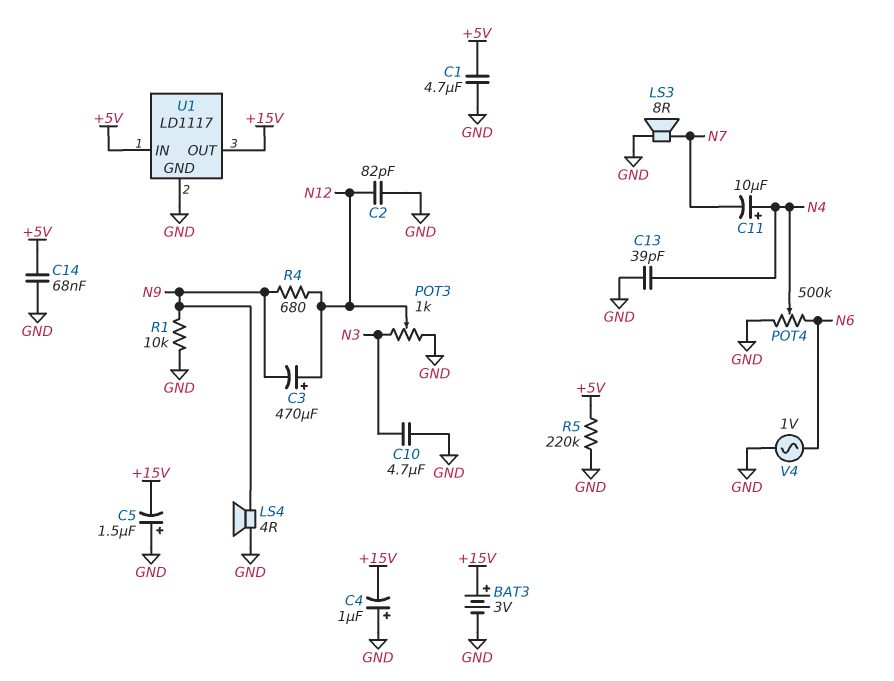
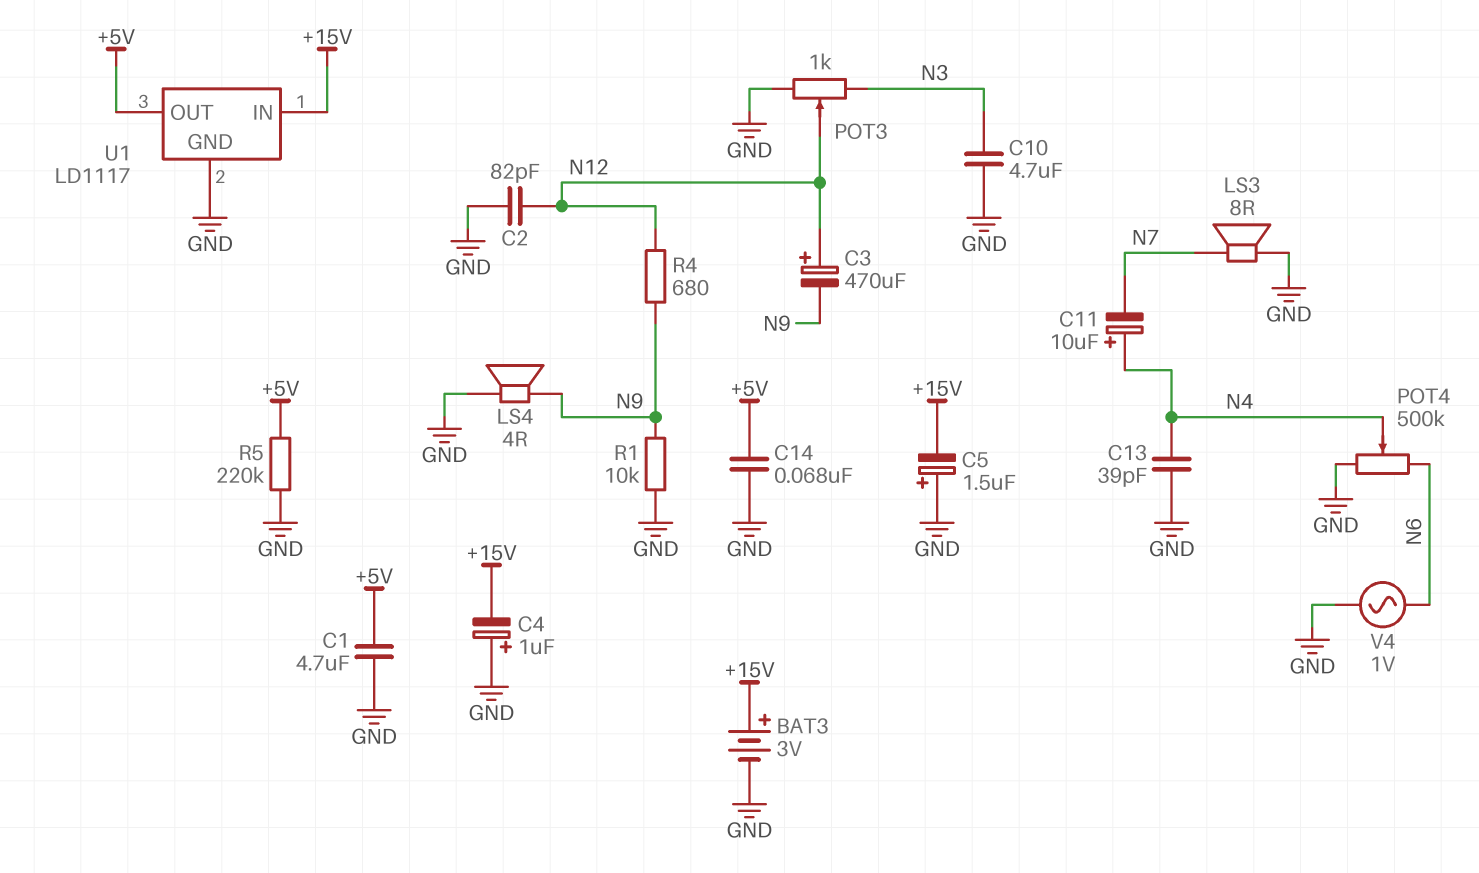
U1 pin IN: +5V -> +15V
U1 pin OUT: +15V -> +5V

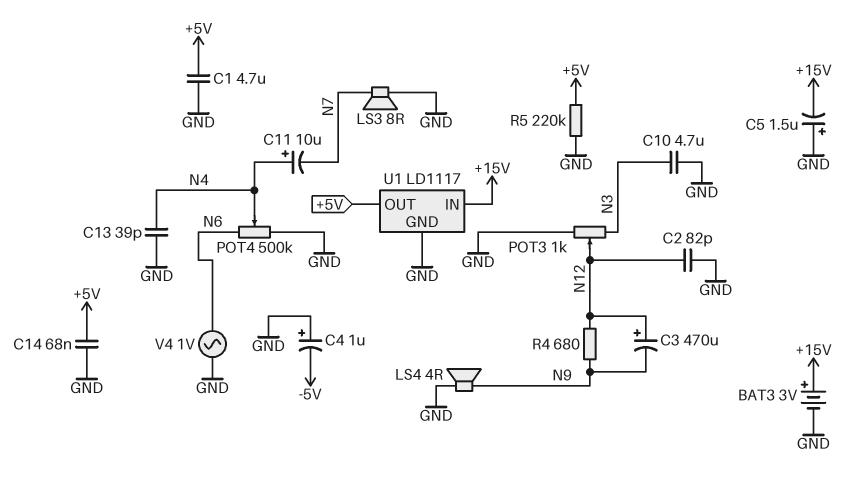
C4: 1uF (plus GND, minus +15V) -> 1uF (plus GND, minus -5V)
R1: 10k (GND, N9) -> none

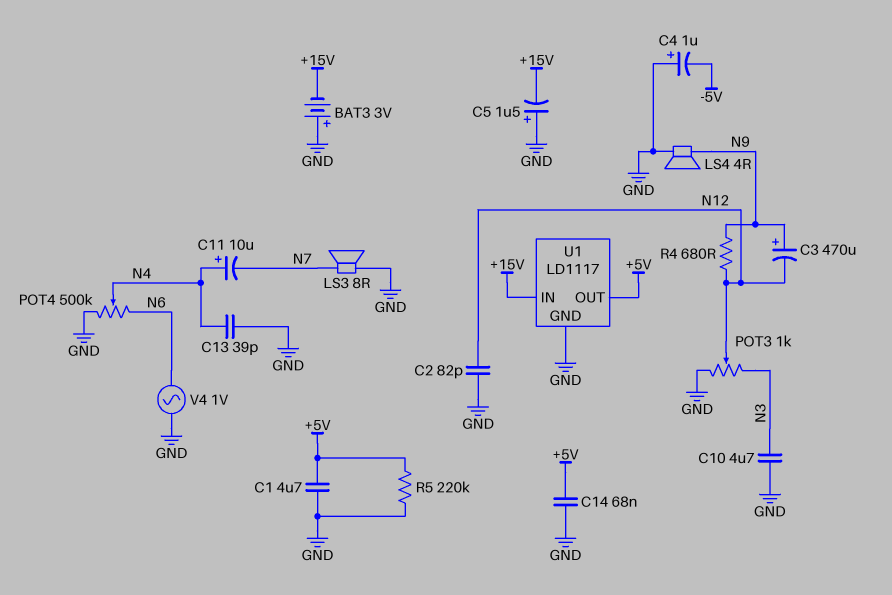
BAT3: 3V (plus +15V, minus GND) -> 3V (plus GND, minus +15V)
C3: 470uF (plus N12, minus N9) -> 470uF (plus N9, minus N12)

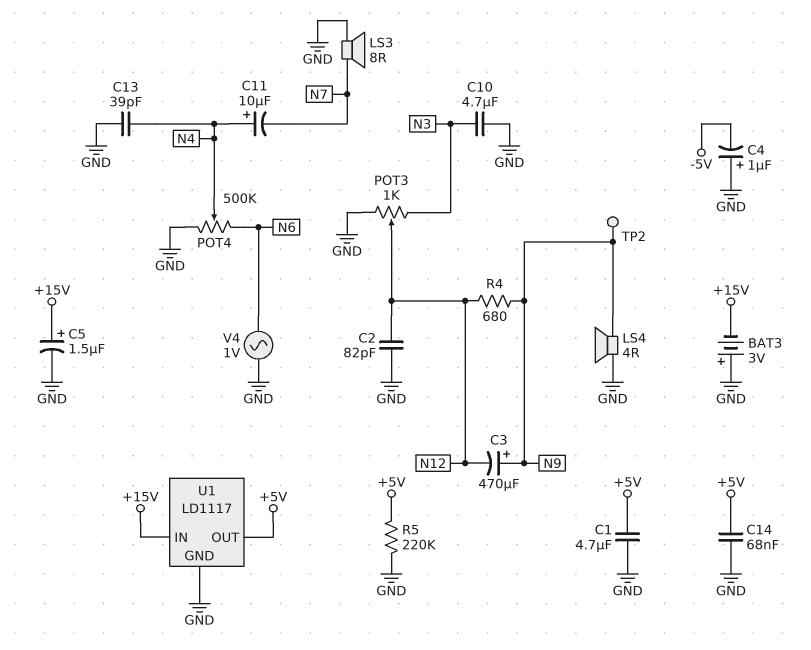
C5: 1.5uF (plus GND, minus +15V) -> 1.5uF (plus +15V, minus GND)
TP2: none -> test point (N9)

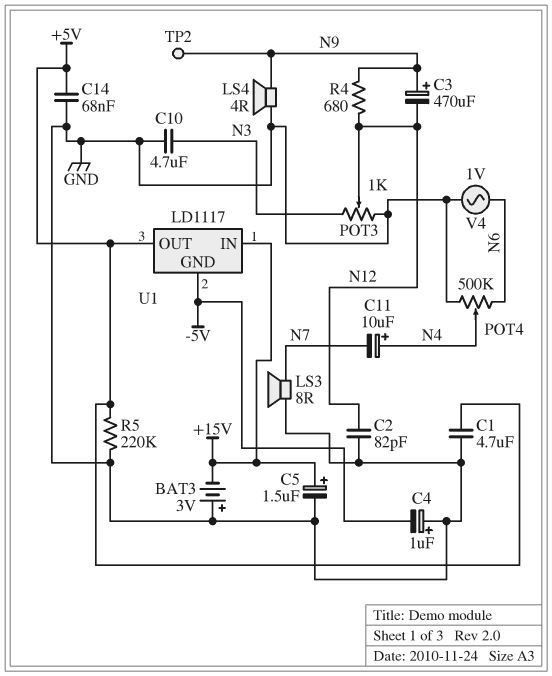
C13: 39pF (GND, N4) -> none
U1 pin GND: GND -> -5V

